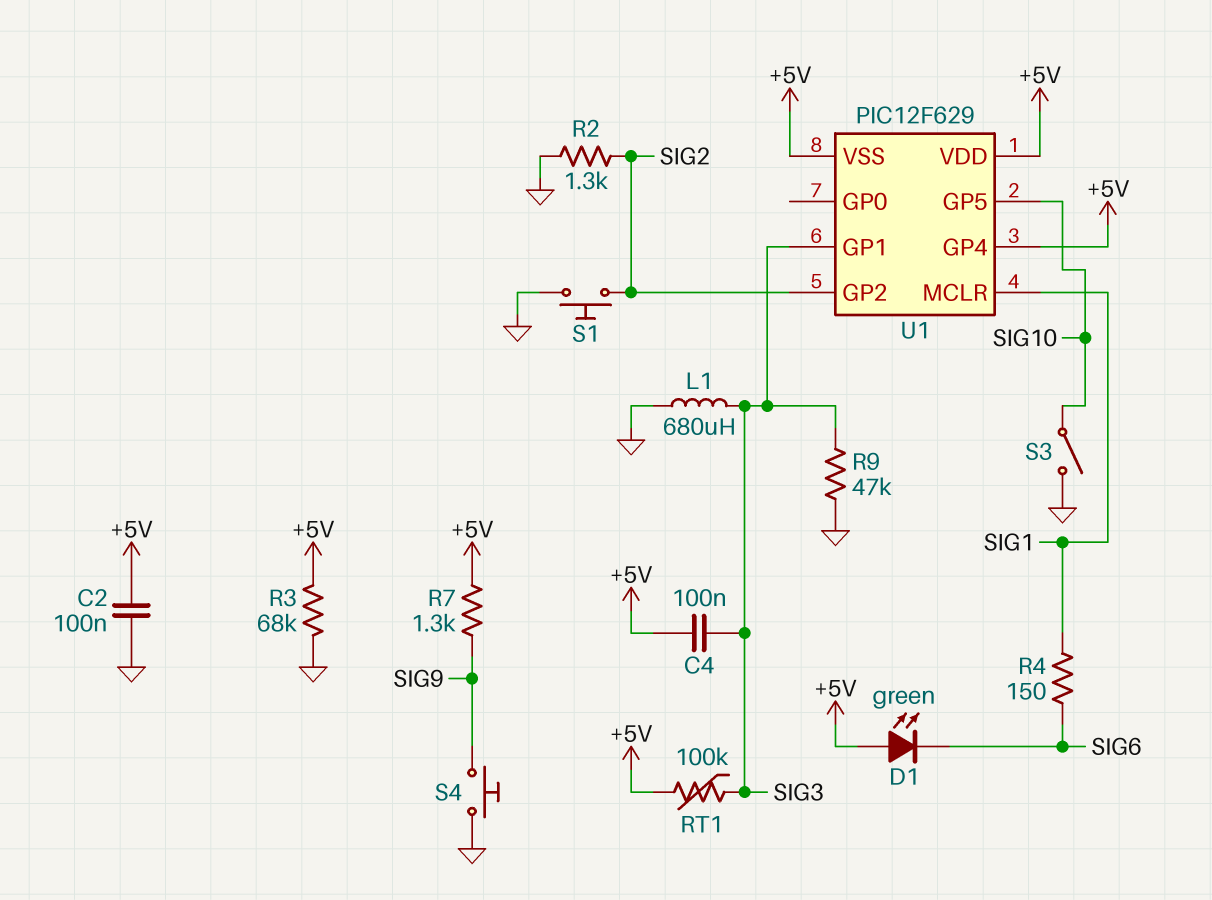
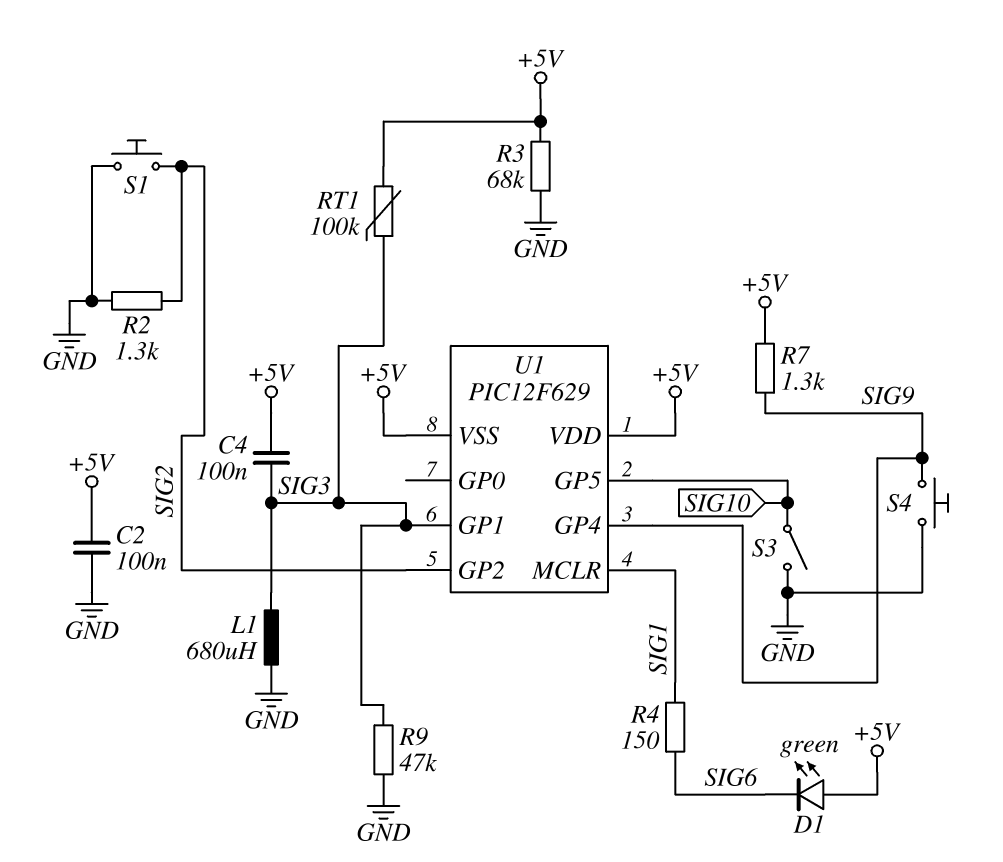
U1 pin GP4: +5V -> SIG9

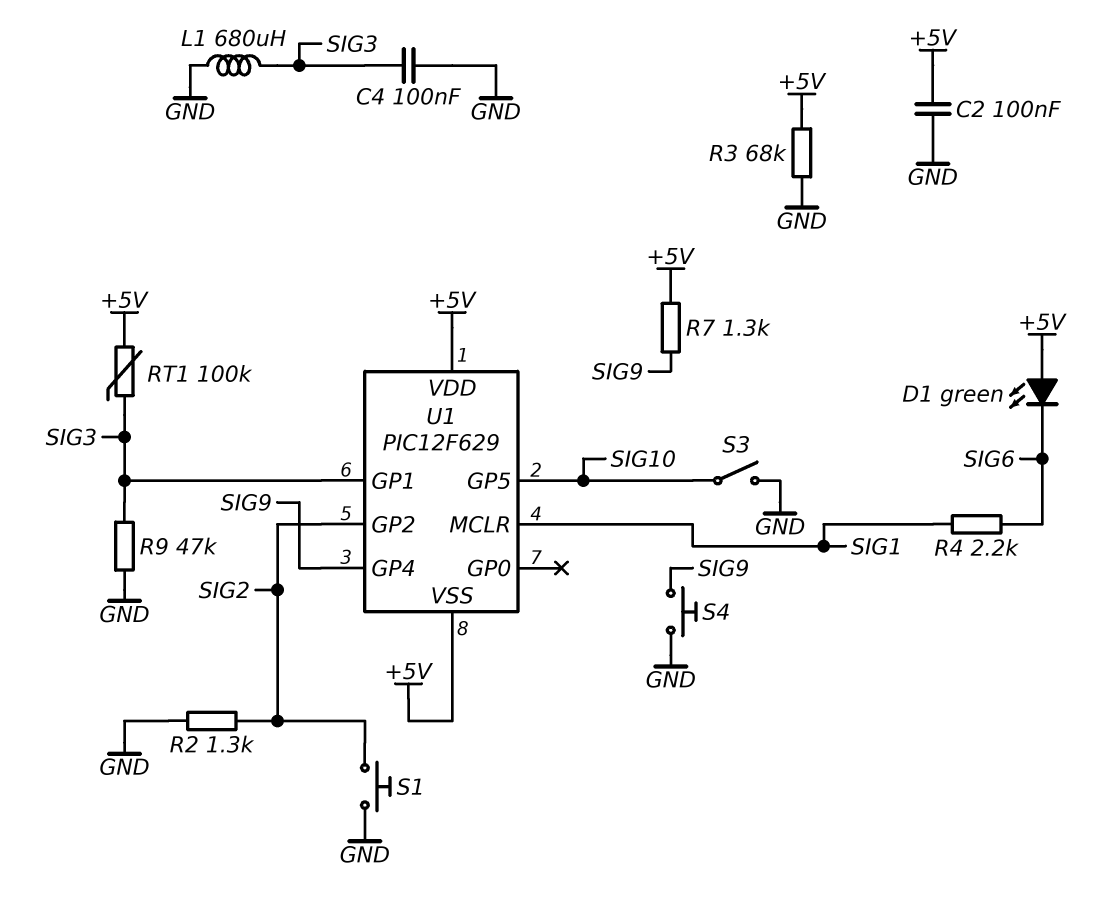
C4: 100nF (+5V, SIG3) -> 100nF (GND, SIG3)
R4: 150 (SIG1, SIG6) -> 2.2k (SIG1, SIG6)

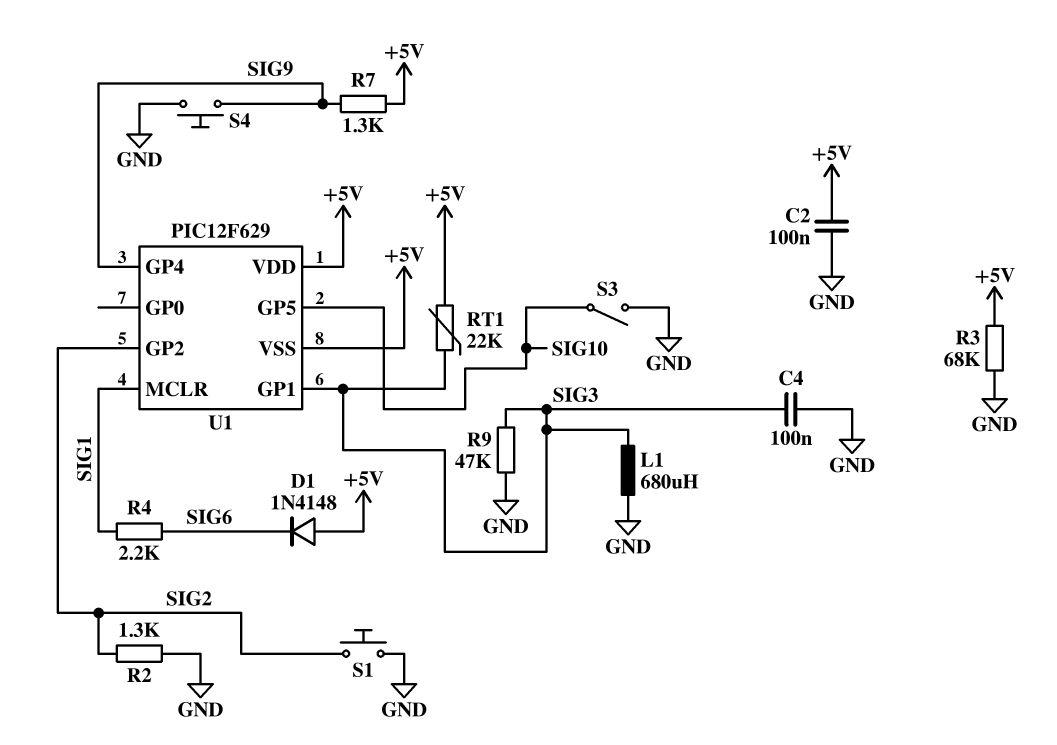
D1: LED green (A +5V, K SIG6) -> diode 1N4148 (A +5V, K SIG6)
RT1: 100k (+5V, SIG3) -> 22k (+5V, SIG3)

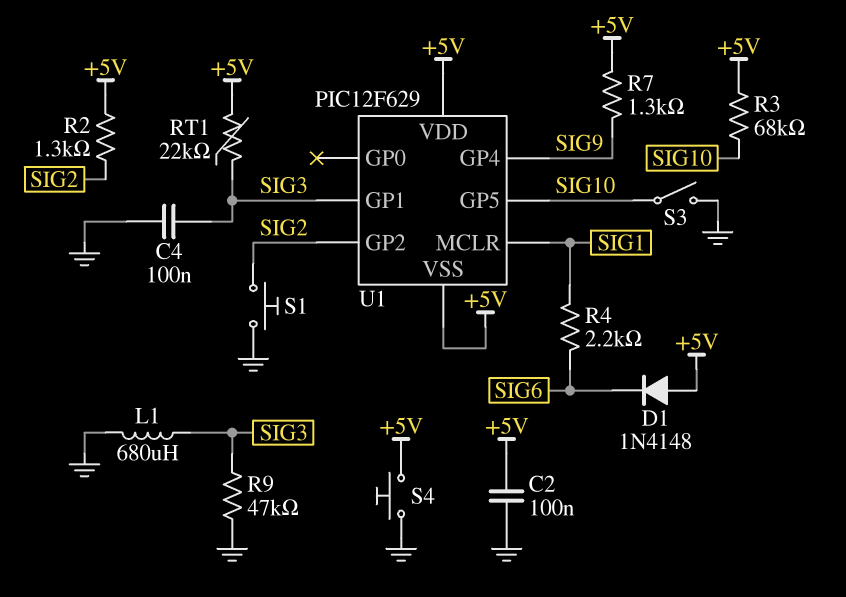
R2: 1.3k (GND, SIG2) -> 1.3k (+5V, SIG2)
R3: 68k (+5V, GND) -> 68k (+5V, SIG10)
S4: button (GND, SIG9) -> button (+5V, GND)

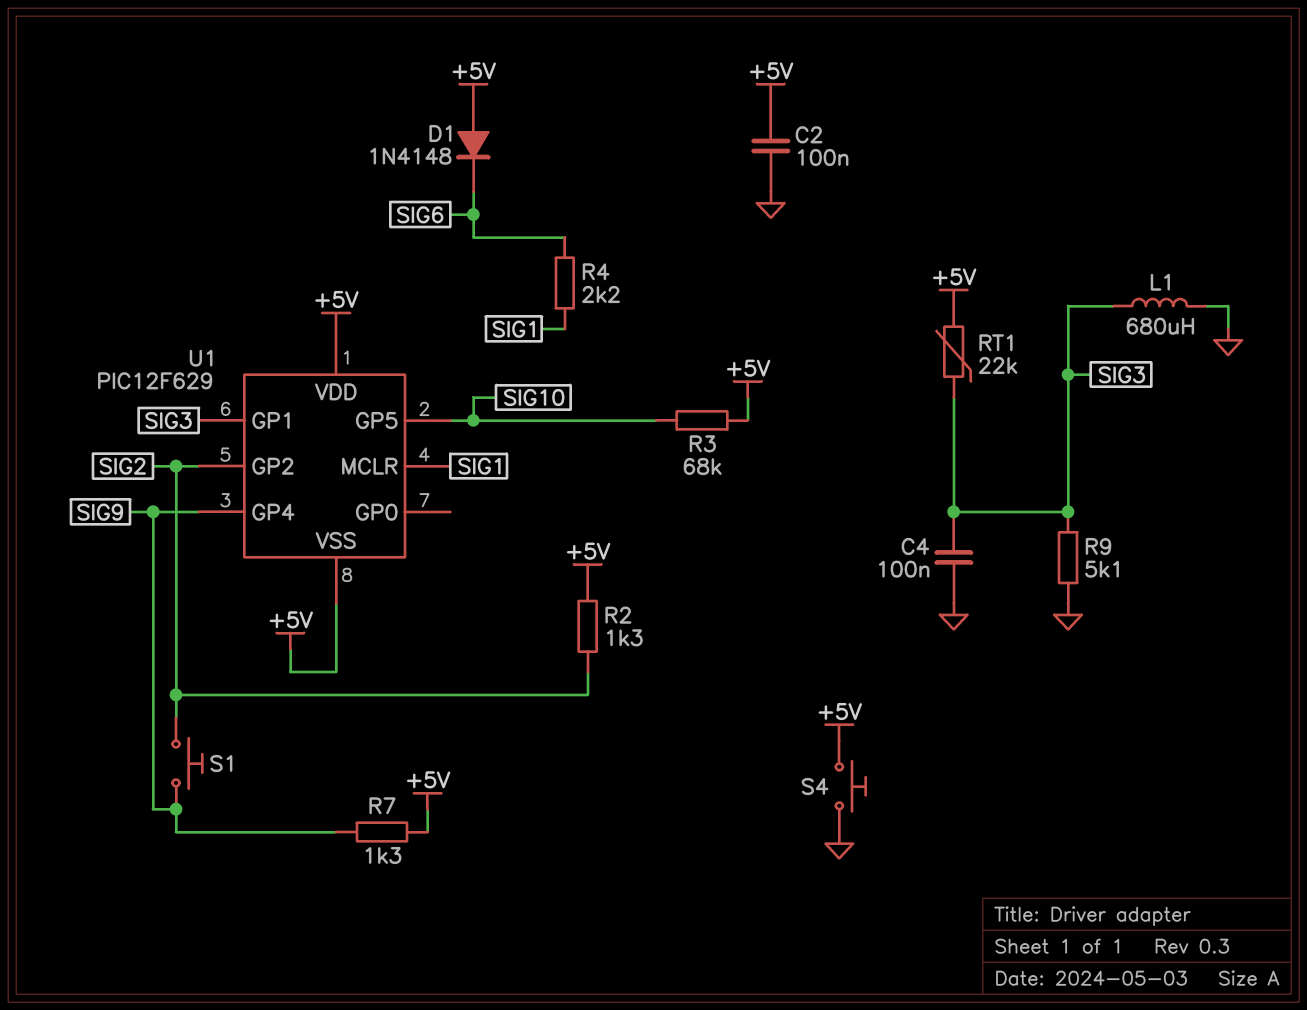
R9: 47k (GND, SIG3) -> 5.1k (GND, SIG3)
S1: button (GND, SIG2) -> button (SIG2, SIG9)
S3: switch (GND, SIG10) -> none

